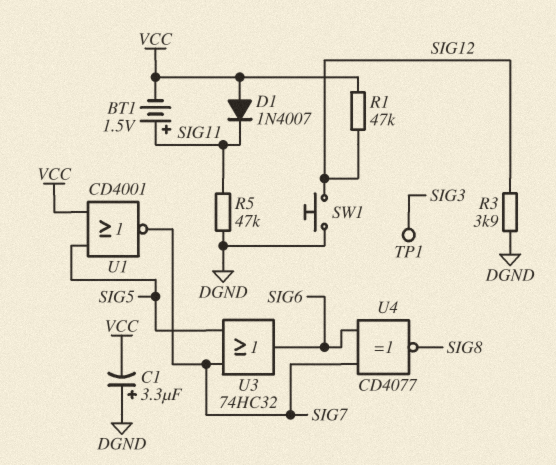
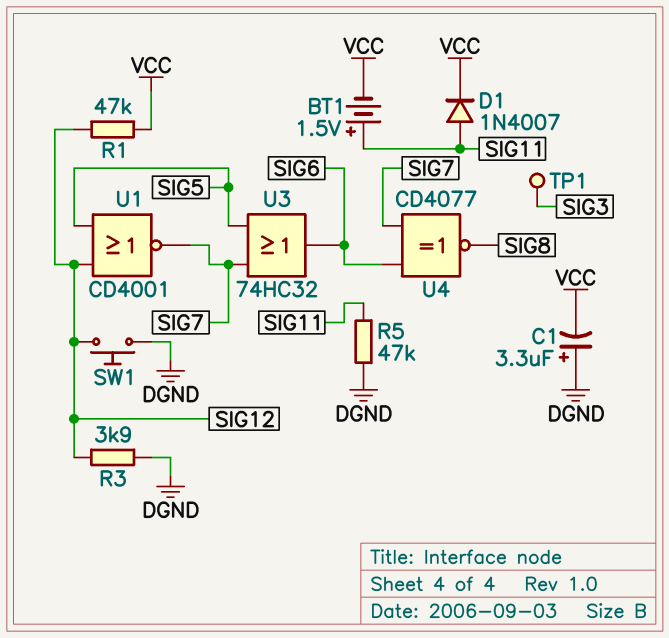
D1: diode 1N4007 (A VCC, K SIG11) -> diode 1N4007 (A SIG11, K VCC)
U1: NOR CD4001 (in SIG5, in VCC, out SIG7) -> NOR CD4001 (in SIG5, in SIG12, out SIG7)

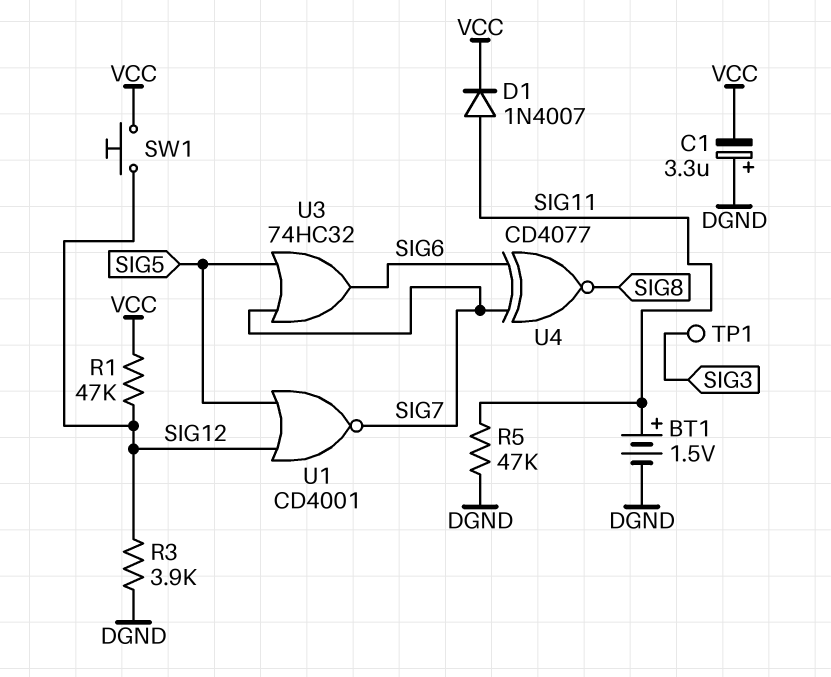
BT1: 1.5V (plus SIG11, minus VCC) -> 1.5V (plus SIG11, minus DGND)
SW1: button (DGND, SIG12) -> button (SIG12, VCC)

